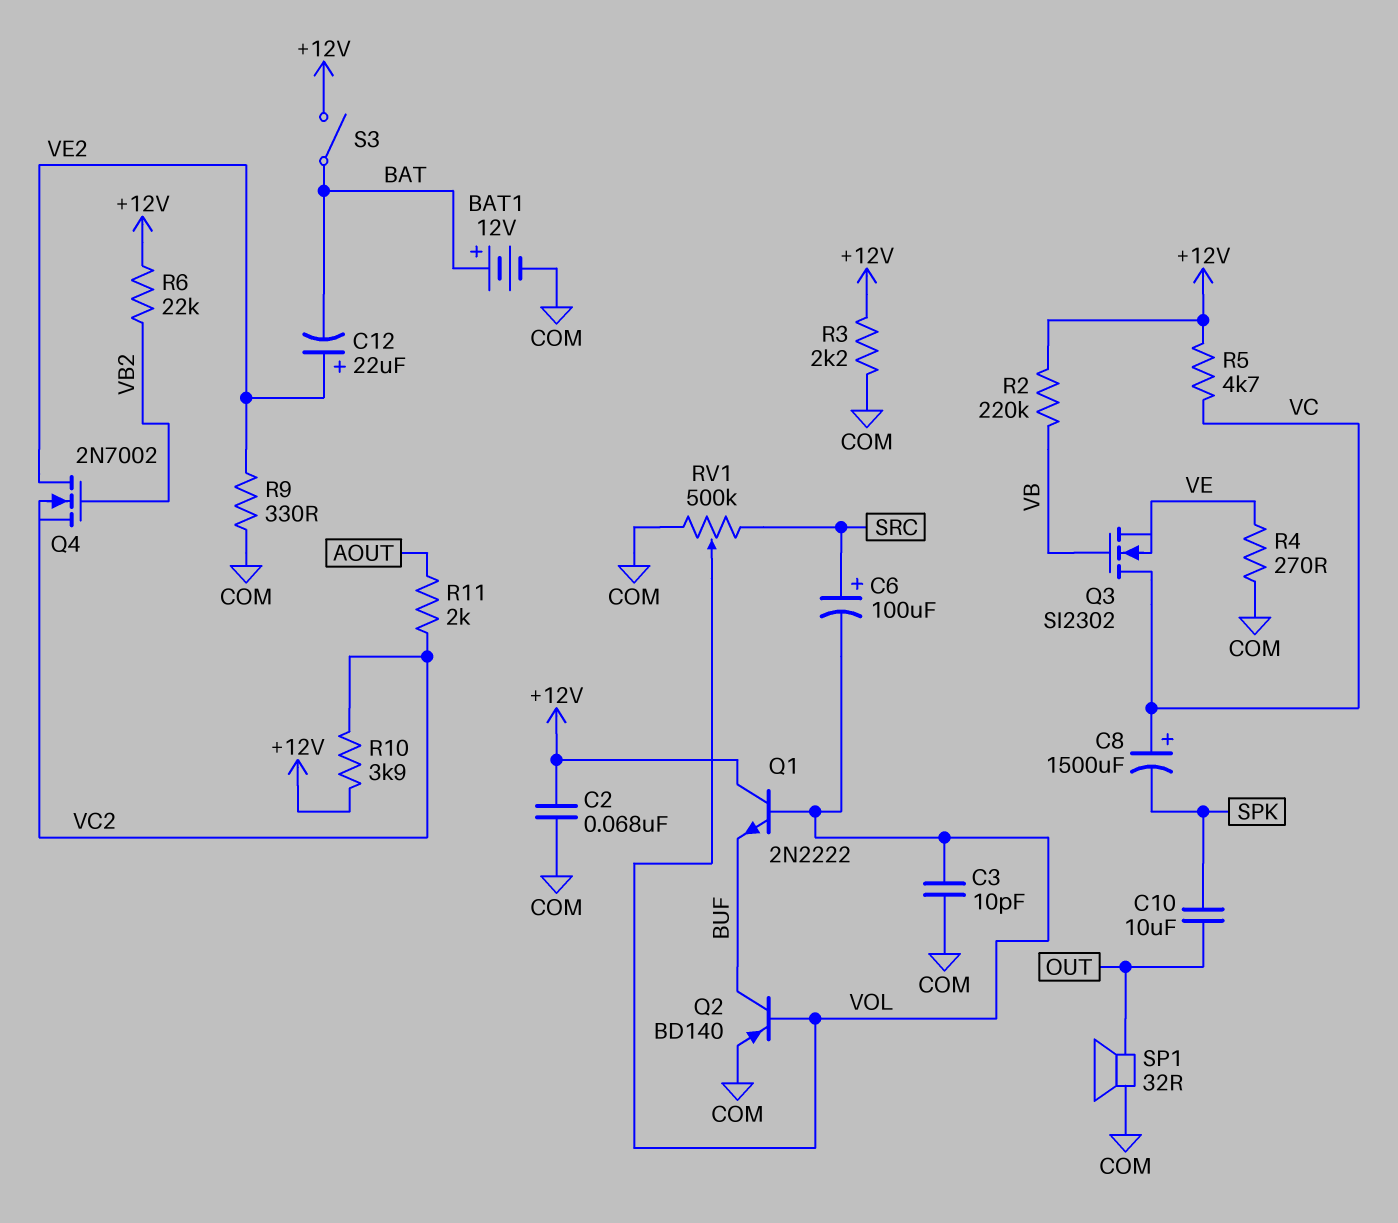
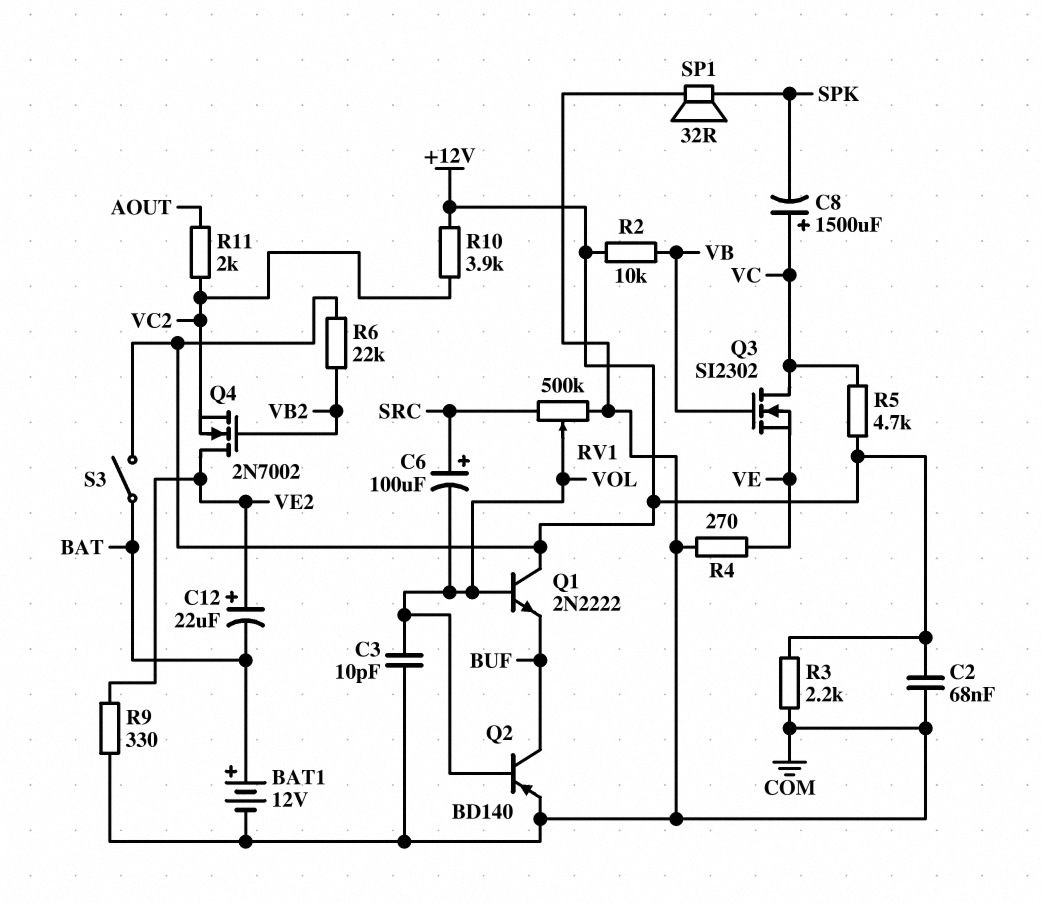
C10: 10uF (OUT, SPK) -> none
R2: 220k (+12V, VB) -> 10k (+12V, VB)
SP1: speaker 32R (COM, OUT) -> speaker 32R (COM, SPK)

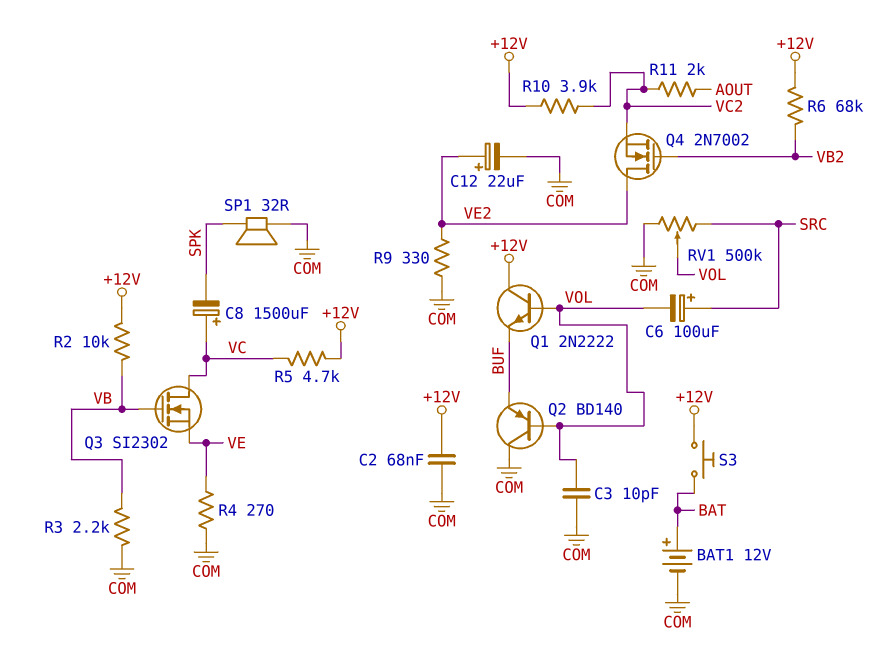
C12: 22uF (plus VE2, minus BAT) -> 22uF (plus VE2, minus COM)
Q2: PNP BD140 (B VOL, C BUF, E COM) -> PNP BD140 (B VOL, C COM, E BUF)
R3: 2.2k (+12V, COM) -> 2.2k (COM, VB)
R6: 22k (+12V, VB2) -> 68k (+12V, VB2)
S3: switch (+12V, BAT) -> button (+12V, BAT)

